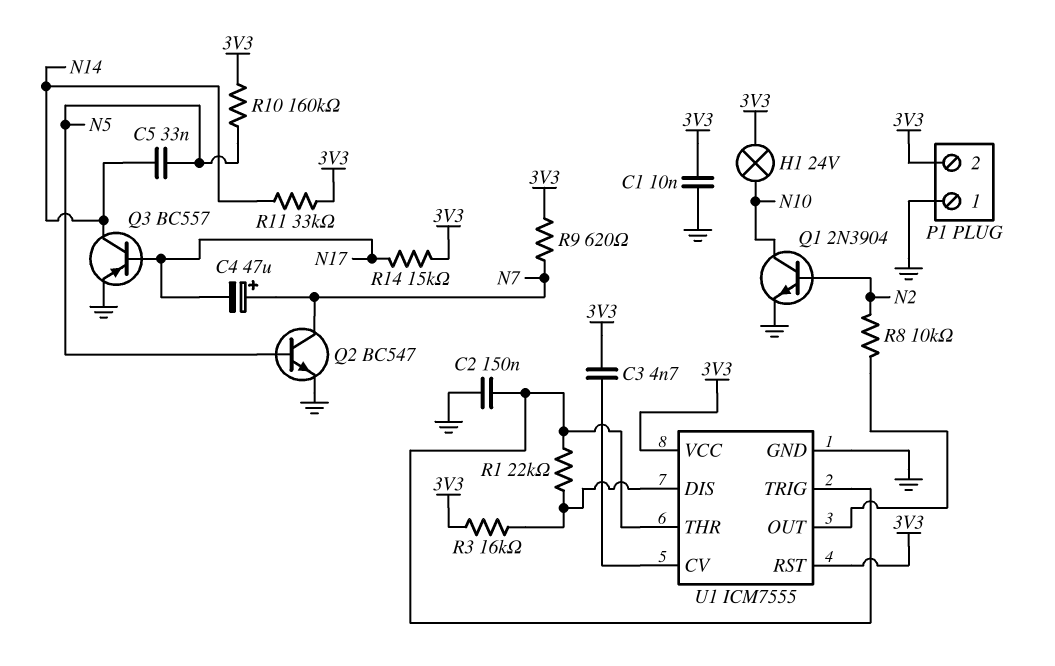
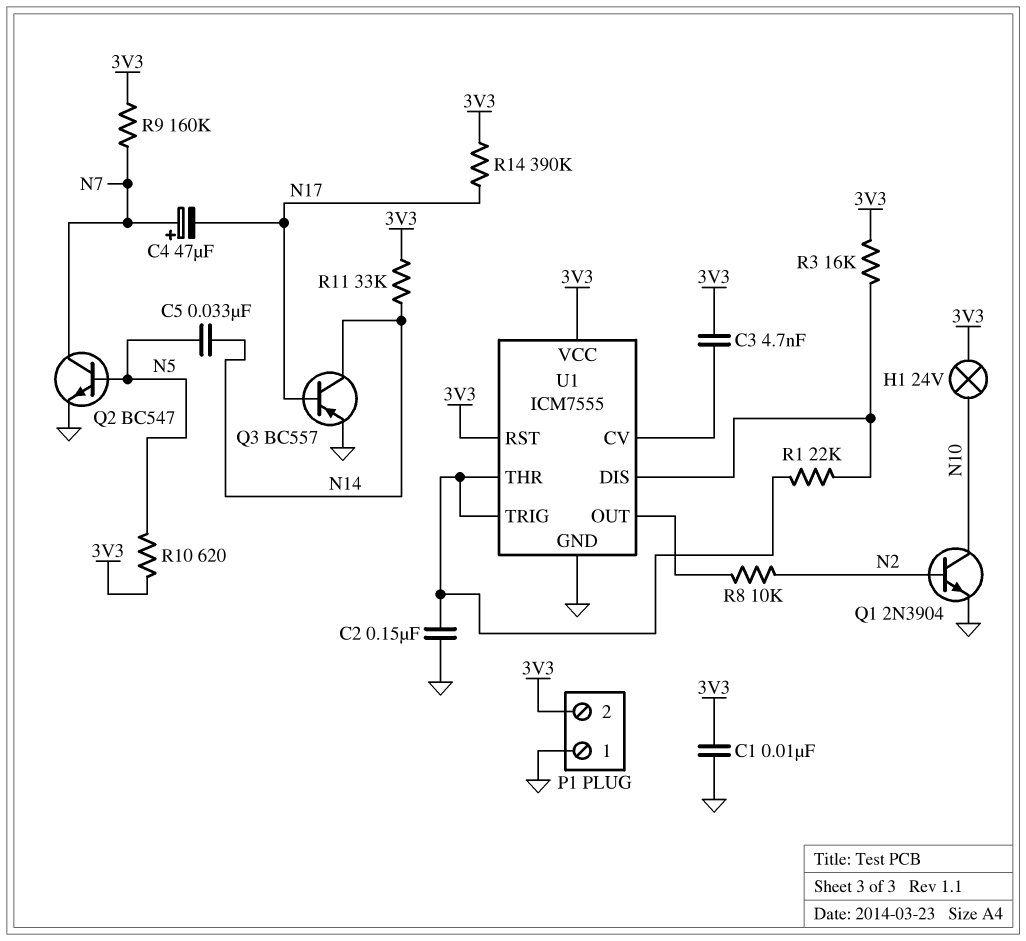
R9: 620 (3V3, N7) -> 160k (3V3, N7)
R10: 160k (3V3, N5) -> 620 (3V3, N5)
R14: 15k (3V3, N17) -> 390k (3V3, N17)

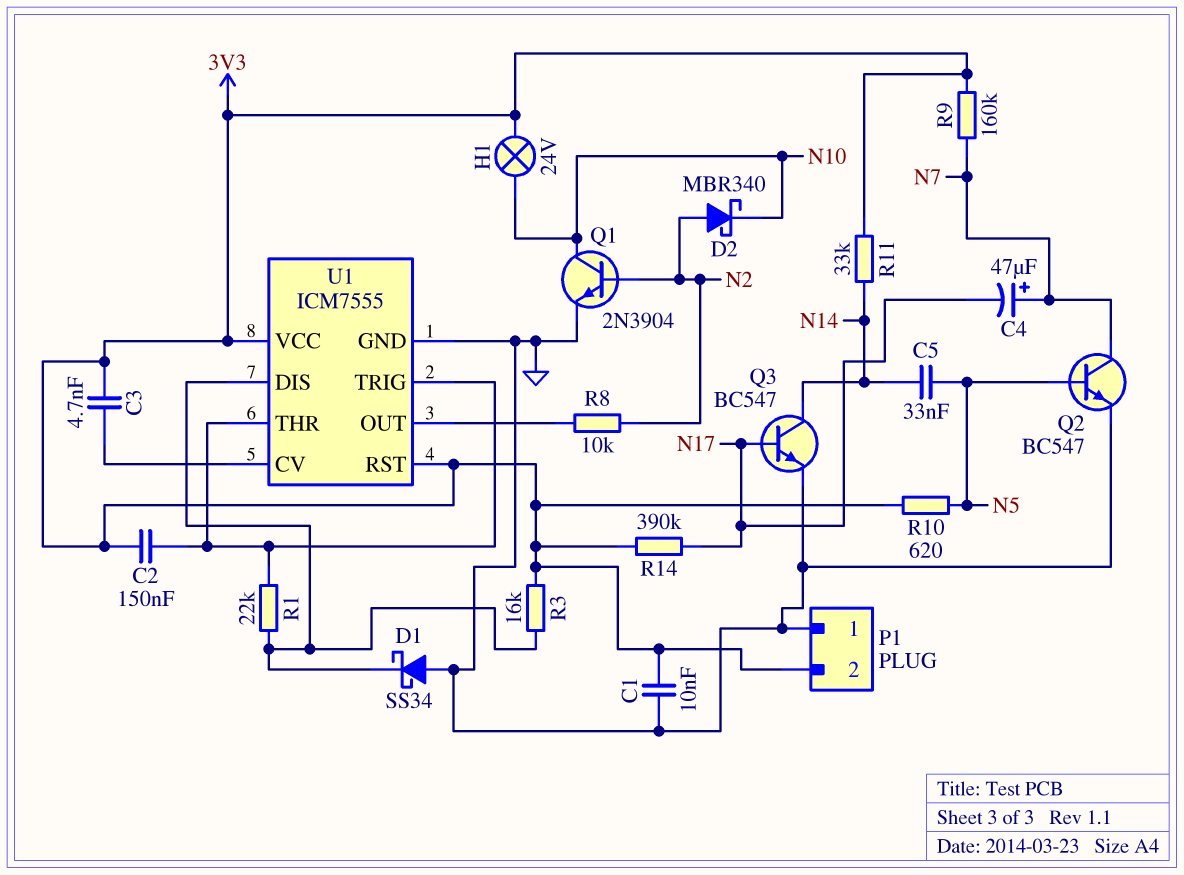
C2: 150nF (GND, U1/THR) -> 150nF (3V3, U1/THR)
D1: none -> schottky SS34 (A GND, K U1/DIS)
D2: none -> schottky MBR340 (A N2, K N10)
Q3: PNP BC557 (B N17, C N14, E GND) -> NPN BC547 (B N17, C N14, E GND)

